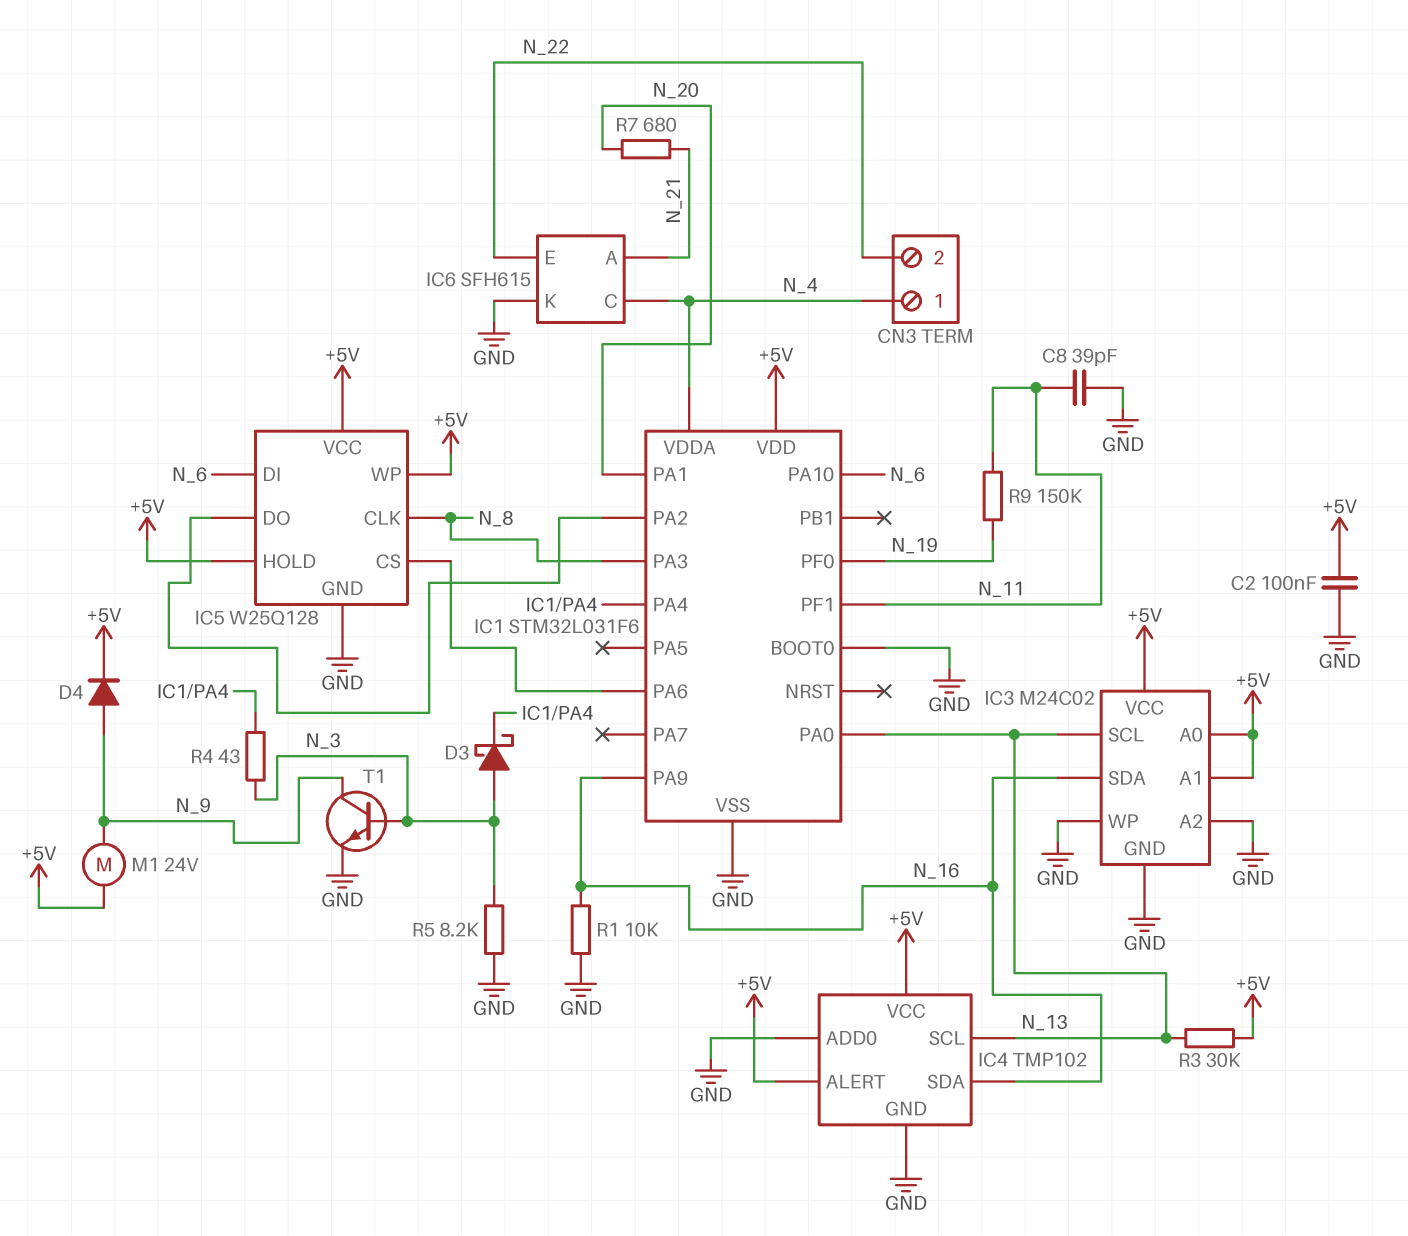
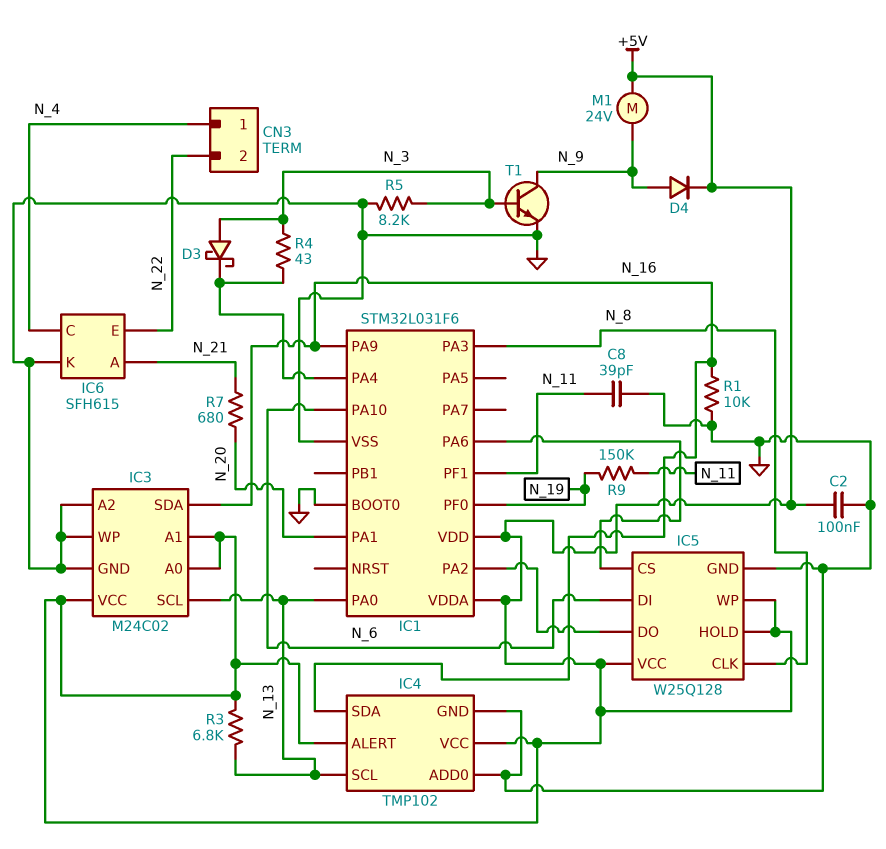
IC1 pin VDDA: N_4 -> +5V
R3: 30k (+5V, N_13) -> 6.8k (+5V, N_13)

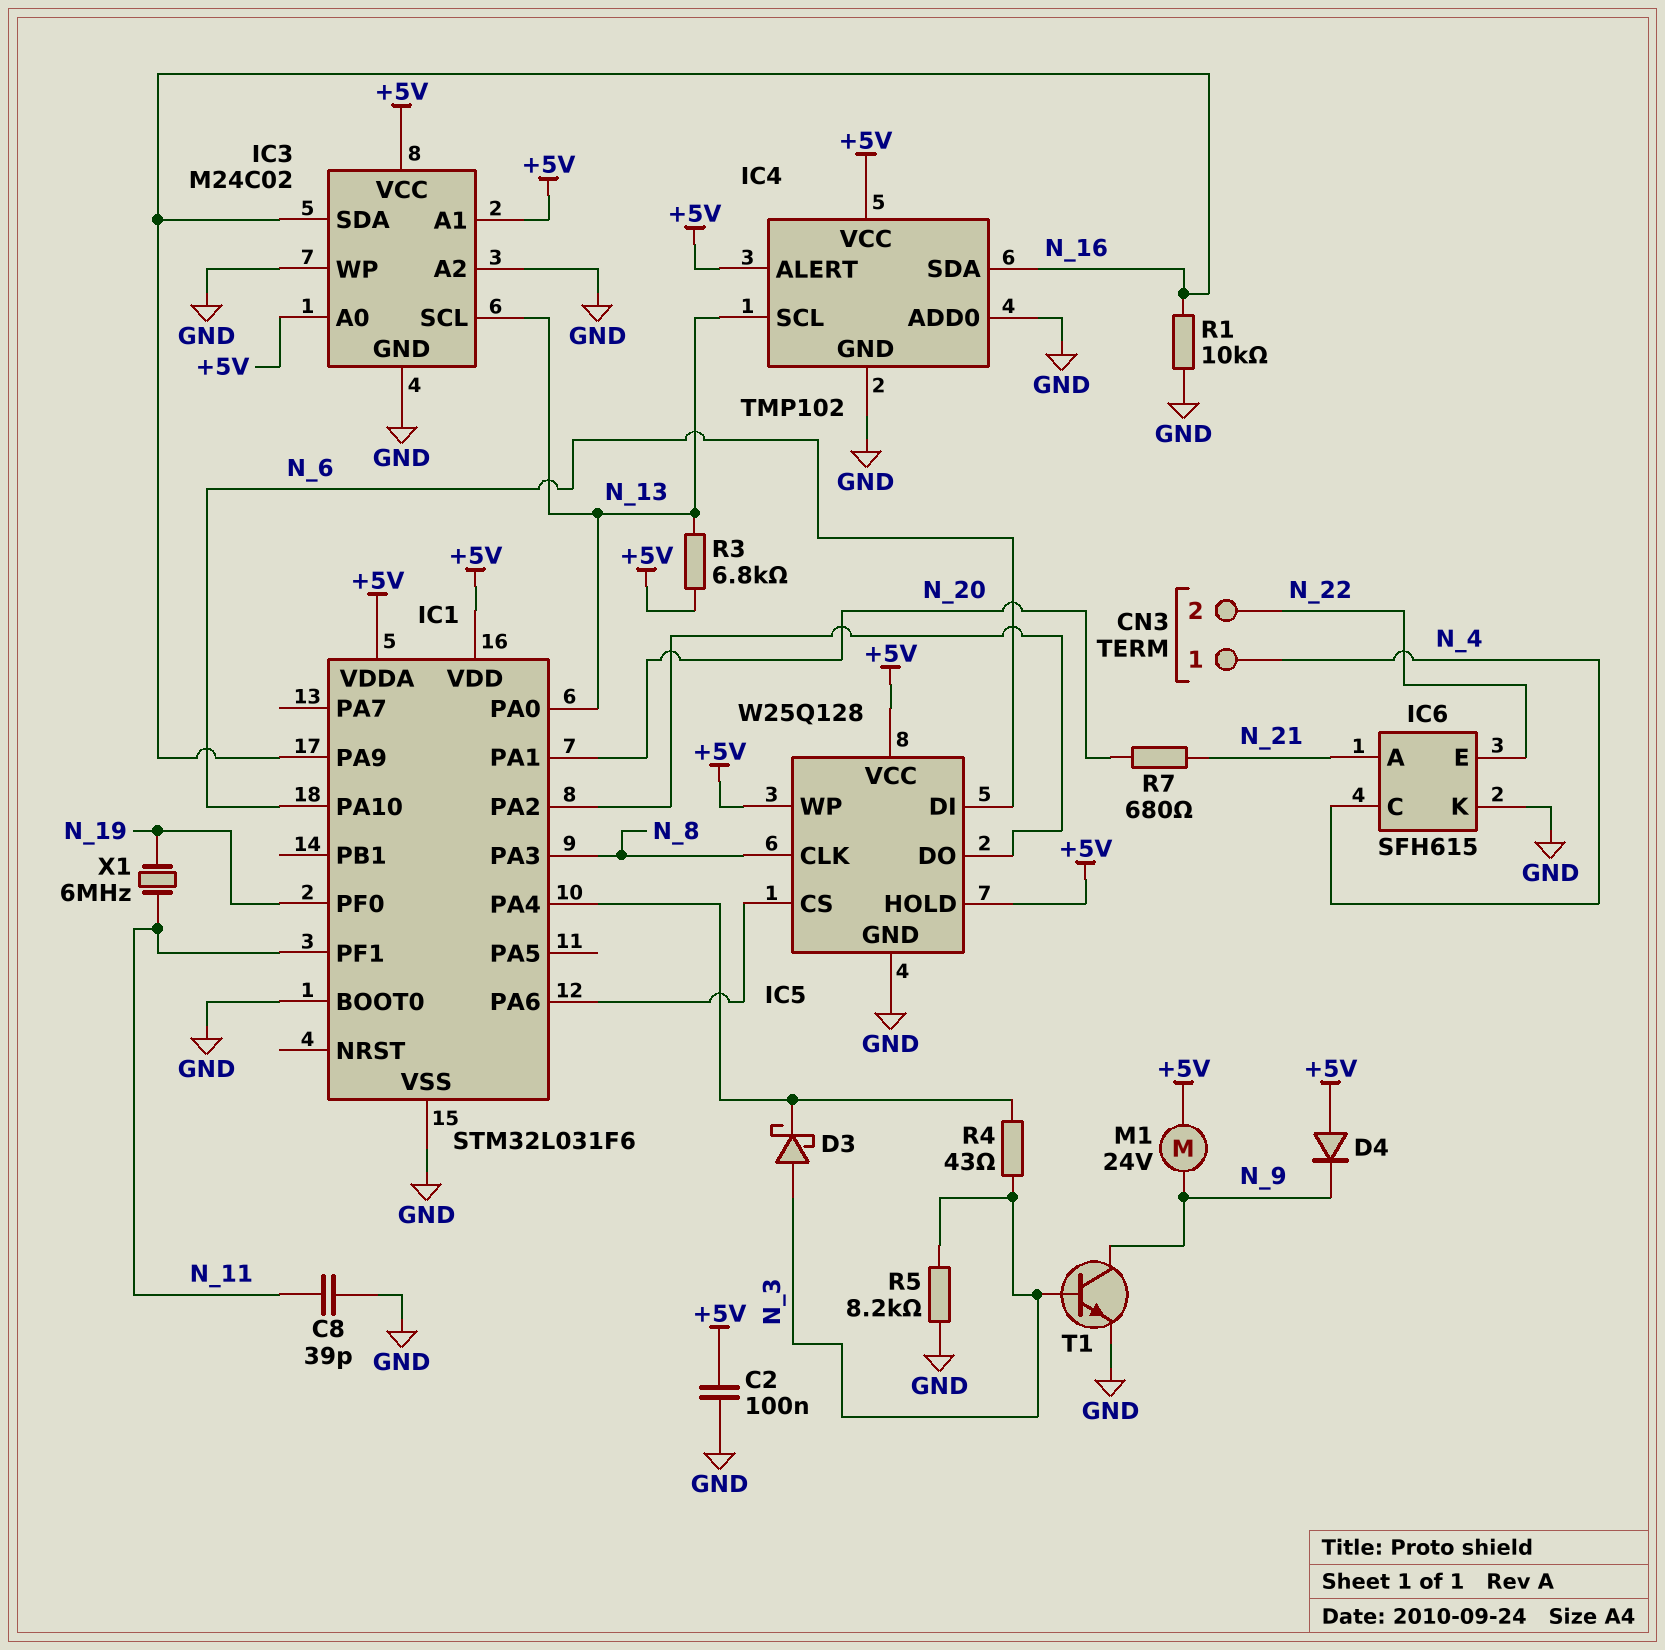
D4: diode (A N_9, K +5V) -> diode (A +5V, K N_9)
R9: 150k (N_11, N_19) -> none
X1: none -> 6MHz (N_11, N_19)

